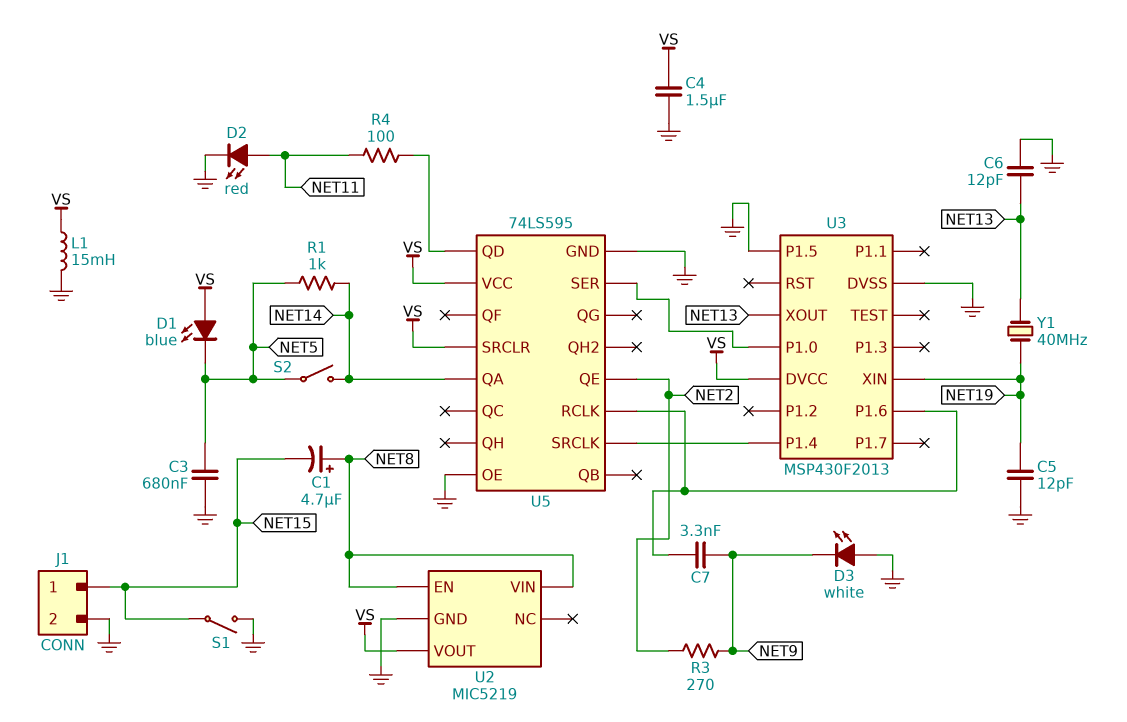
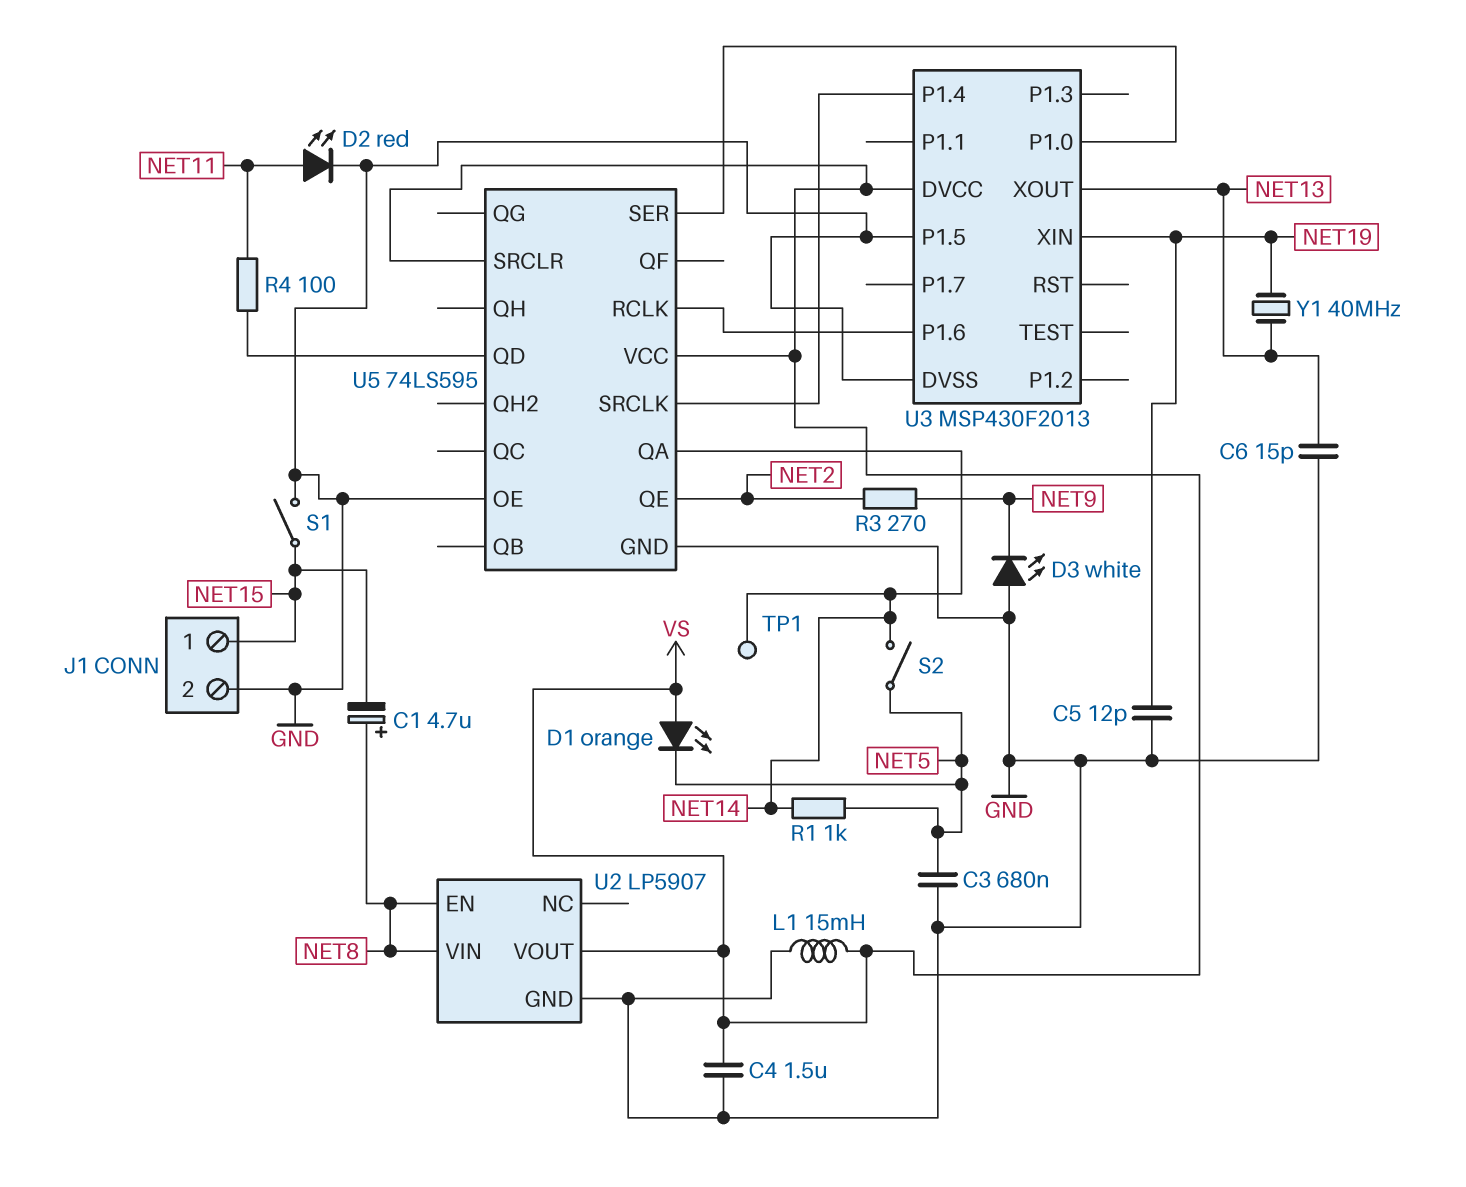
C6: 12pF (GND, NET13) -> 15pF (GND, NET13)
C7: 3.3nF (NET9, U3/P1.6) -> none
D1: LED blue (A VS, K NET5) -> LED orange (A VS, K NET5)
TP1: none -> test point (NET14)
U2: MIC5219 -> LP5907

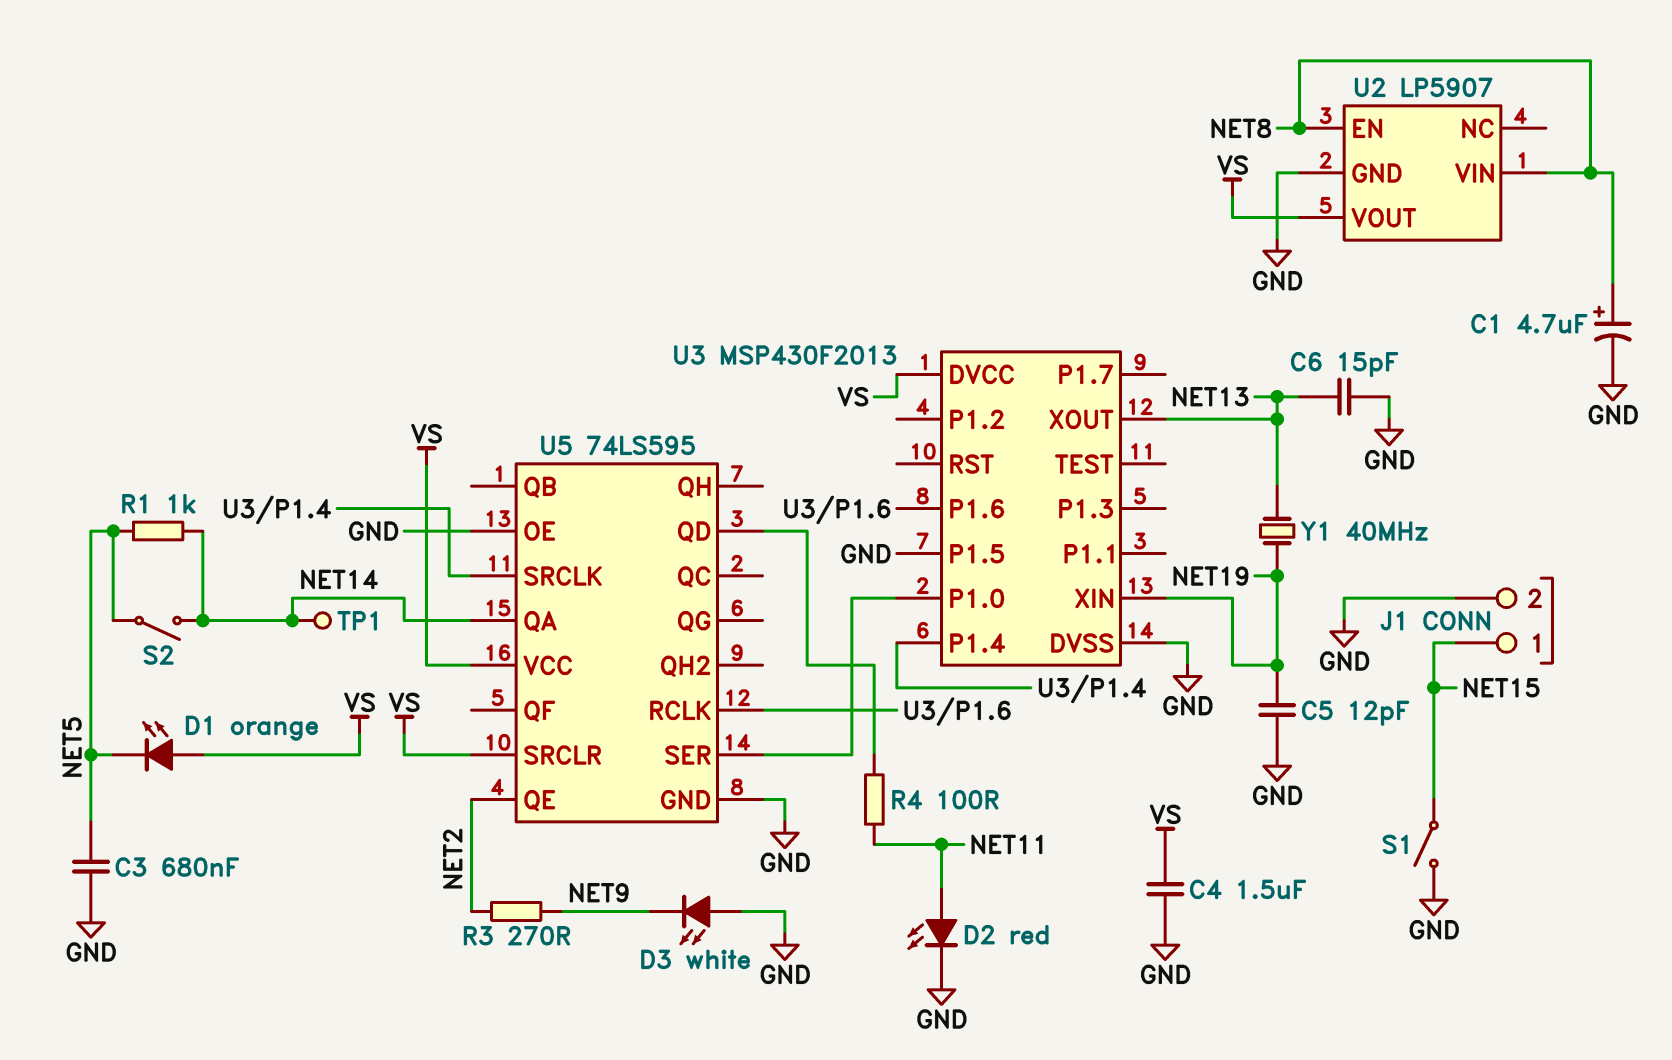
C1: 4.7uF (plus NET8, minus NET15) -> 4.7uF (plus NET8, minus GND)
L1: 15mH (GND, VS) -> none

